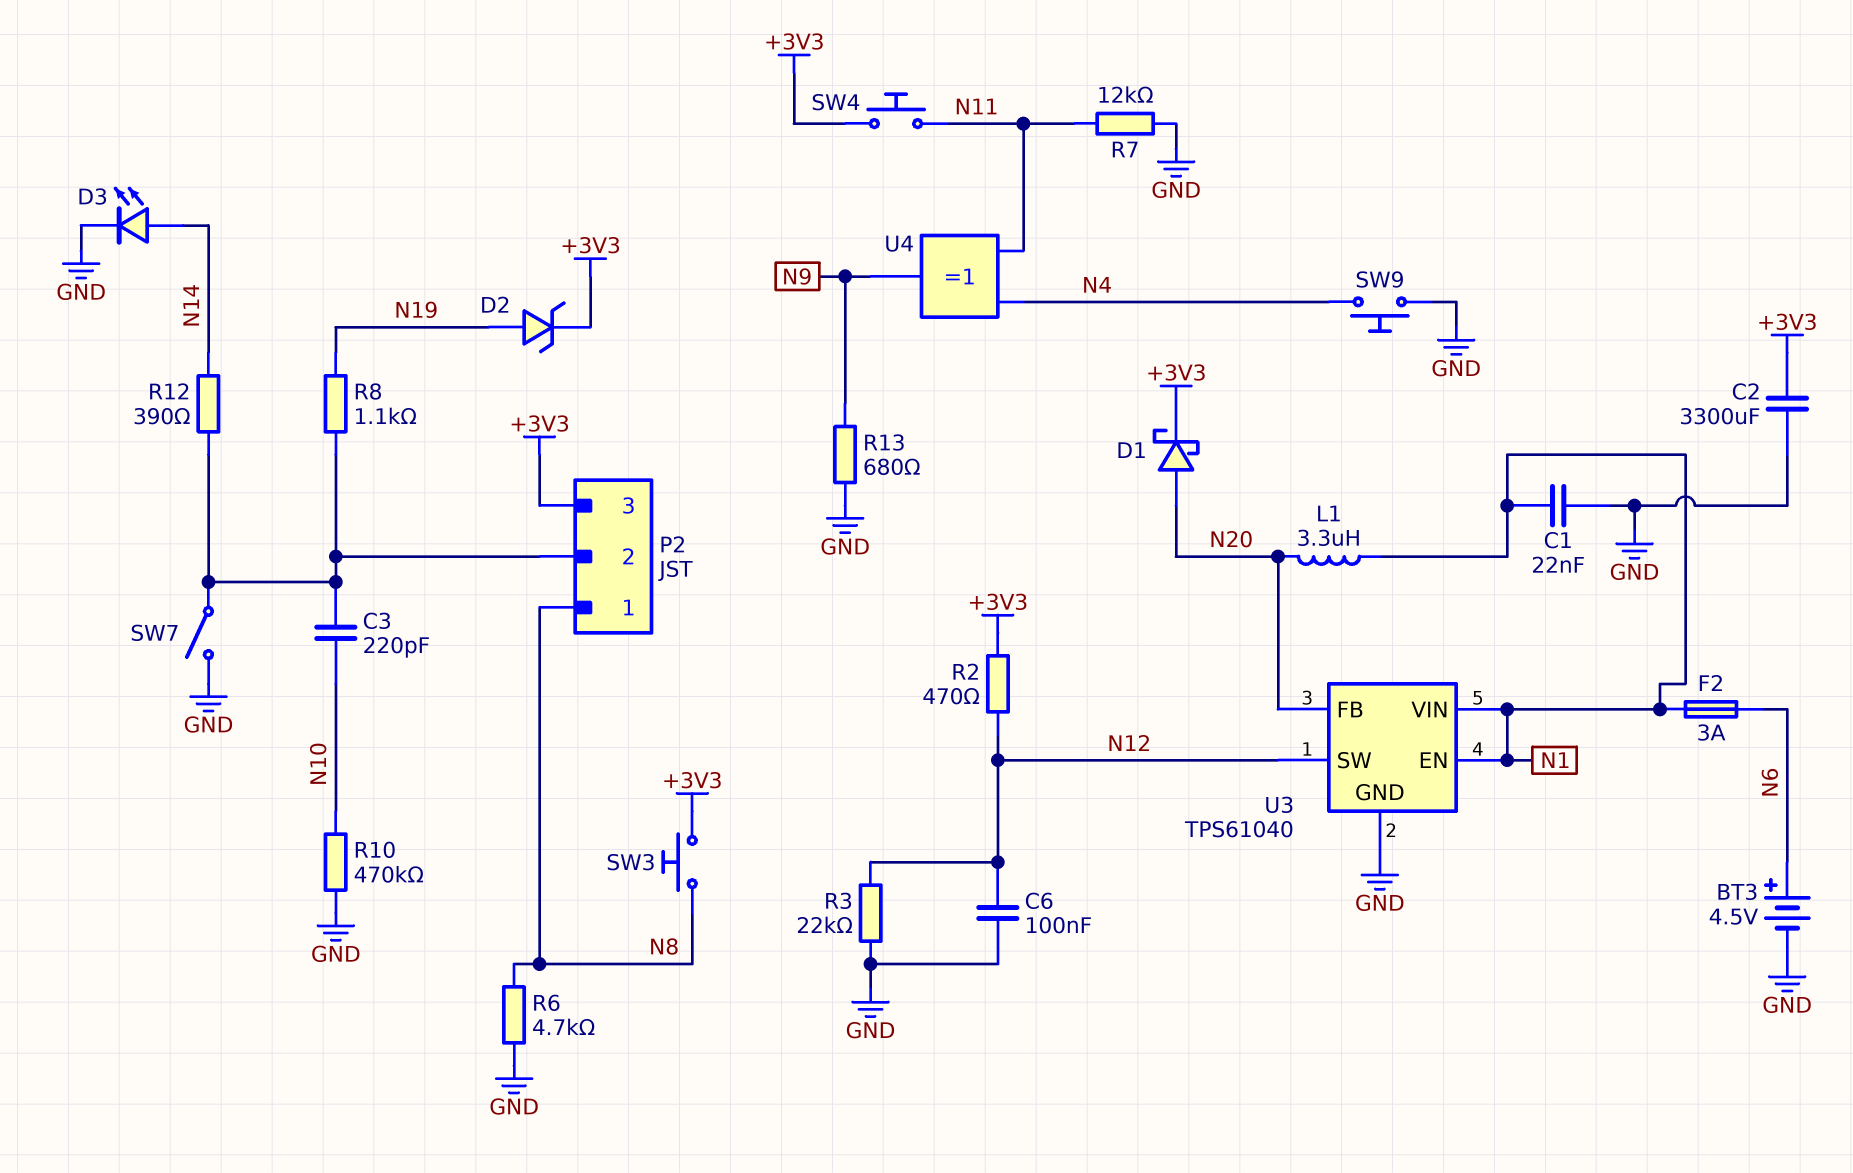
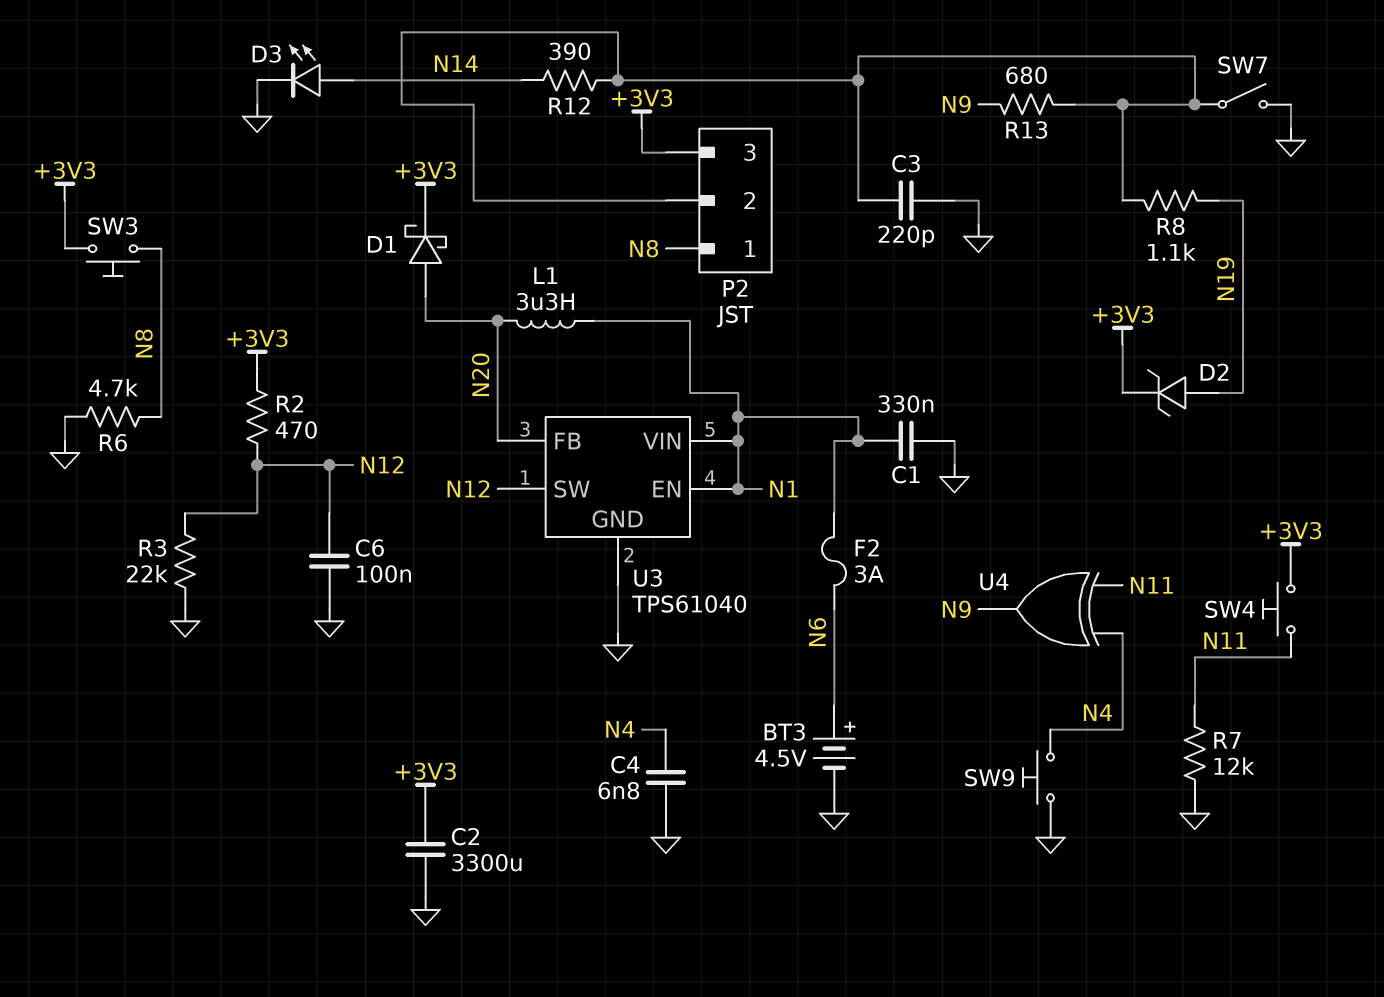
C1: 22nF (GND, N1) -> 330nF (GND, N1)
C3: 220pF (N10, P2/2) -> 220pF (GND, P2/2)
C4: none -> 6.8nF (GND, N4)
R10: 470k (GND, N10) -> none
R13: 680 (GND, N9) -> 680 (N9, P2/2)

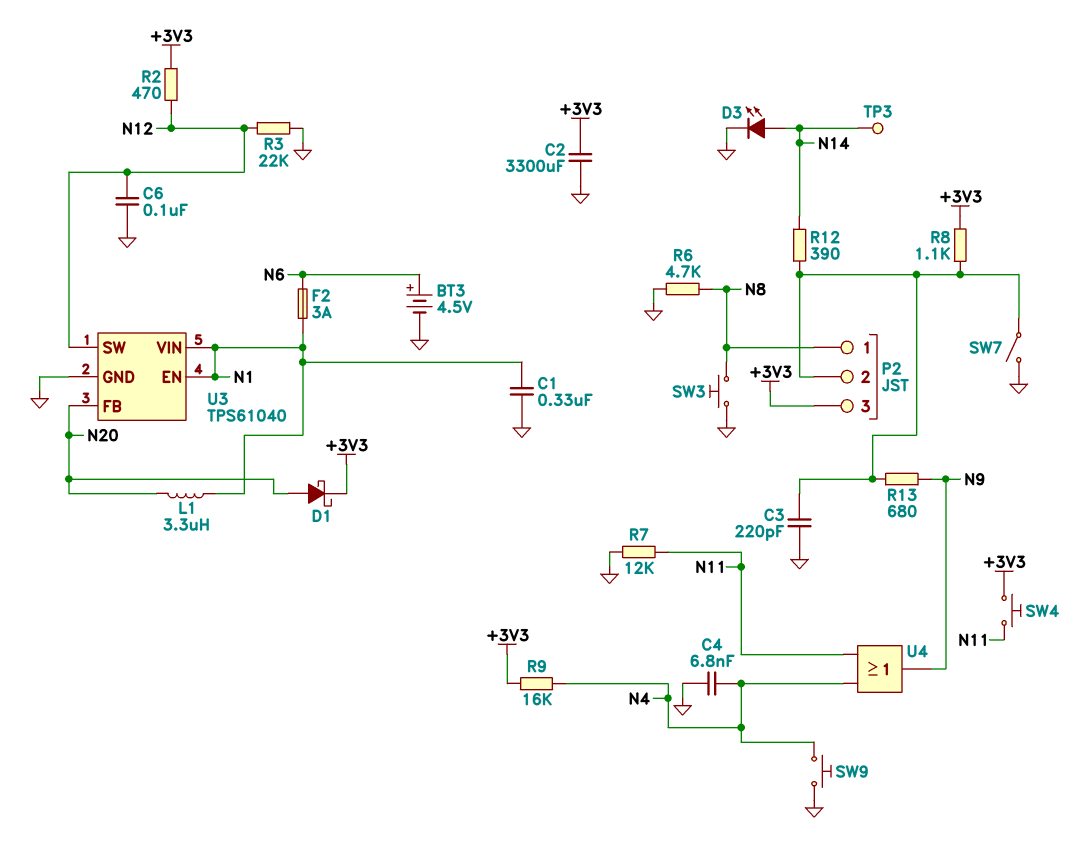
D2: zener (A N19, K +3V3) -> none
R8: 1.1k (N19, P2/2) -> 1.1k (+3V3, P2/2)
R9: none -> 16k (+3V3, N4)
SW3: button (+3V3, N8) -> button (GND, N8)
TP3: none -> test point (N14)
U4: XOR (in N4, in N11, out N9) -> OR (in N4, in N11, out N9)

